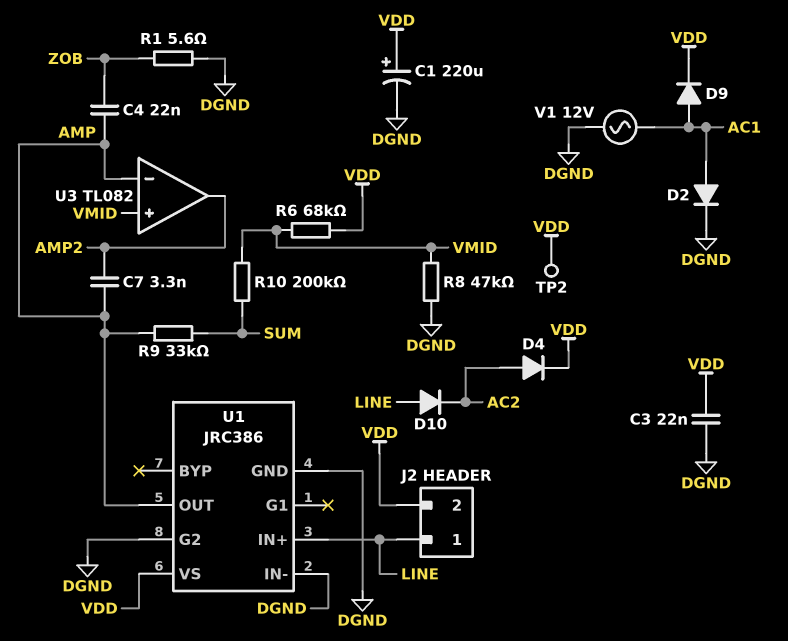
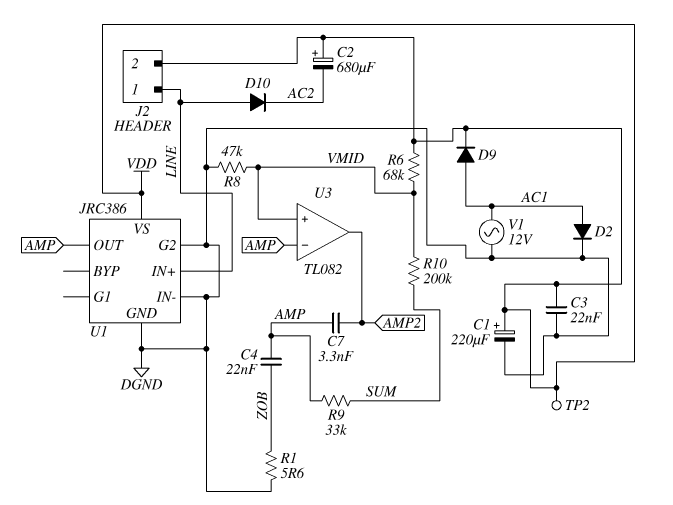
C2: none -> 680uF (plus VDD, minus AC2)
D4: diode (A AC2, K VDD) -> none

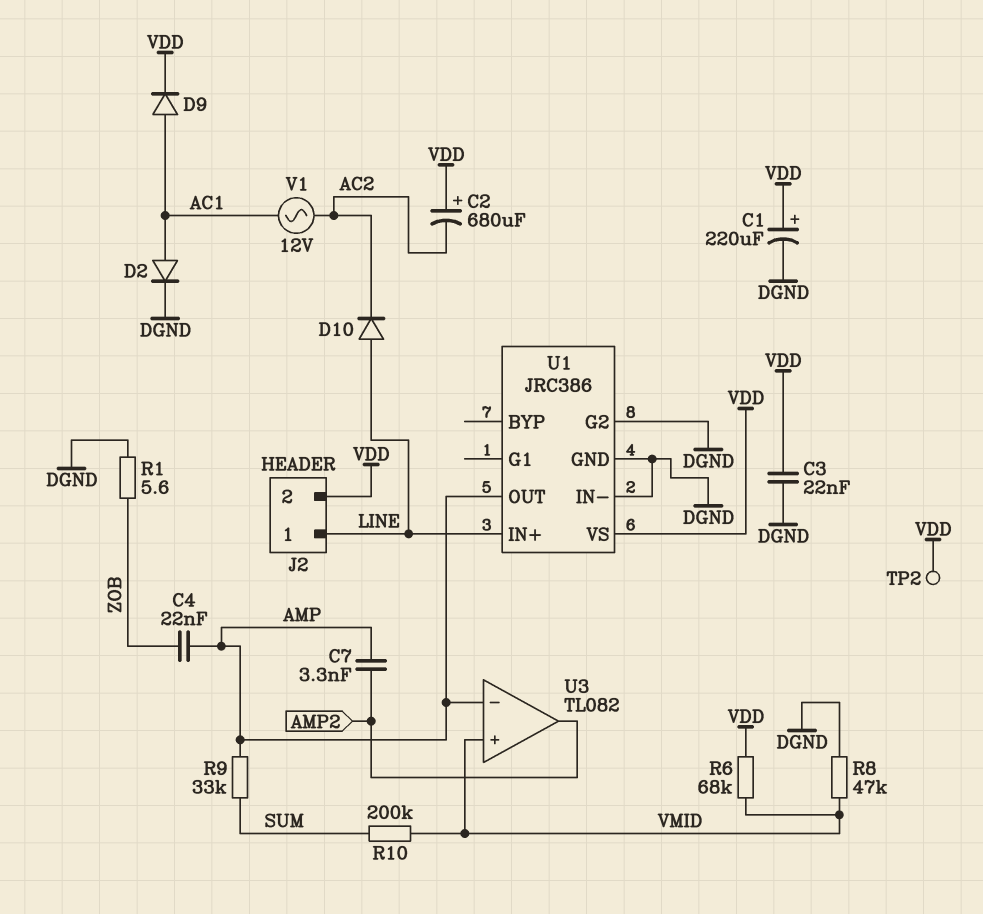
V1: AC 12V (AC1, DGND) -> AC 12V (AC1, AC2)

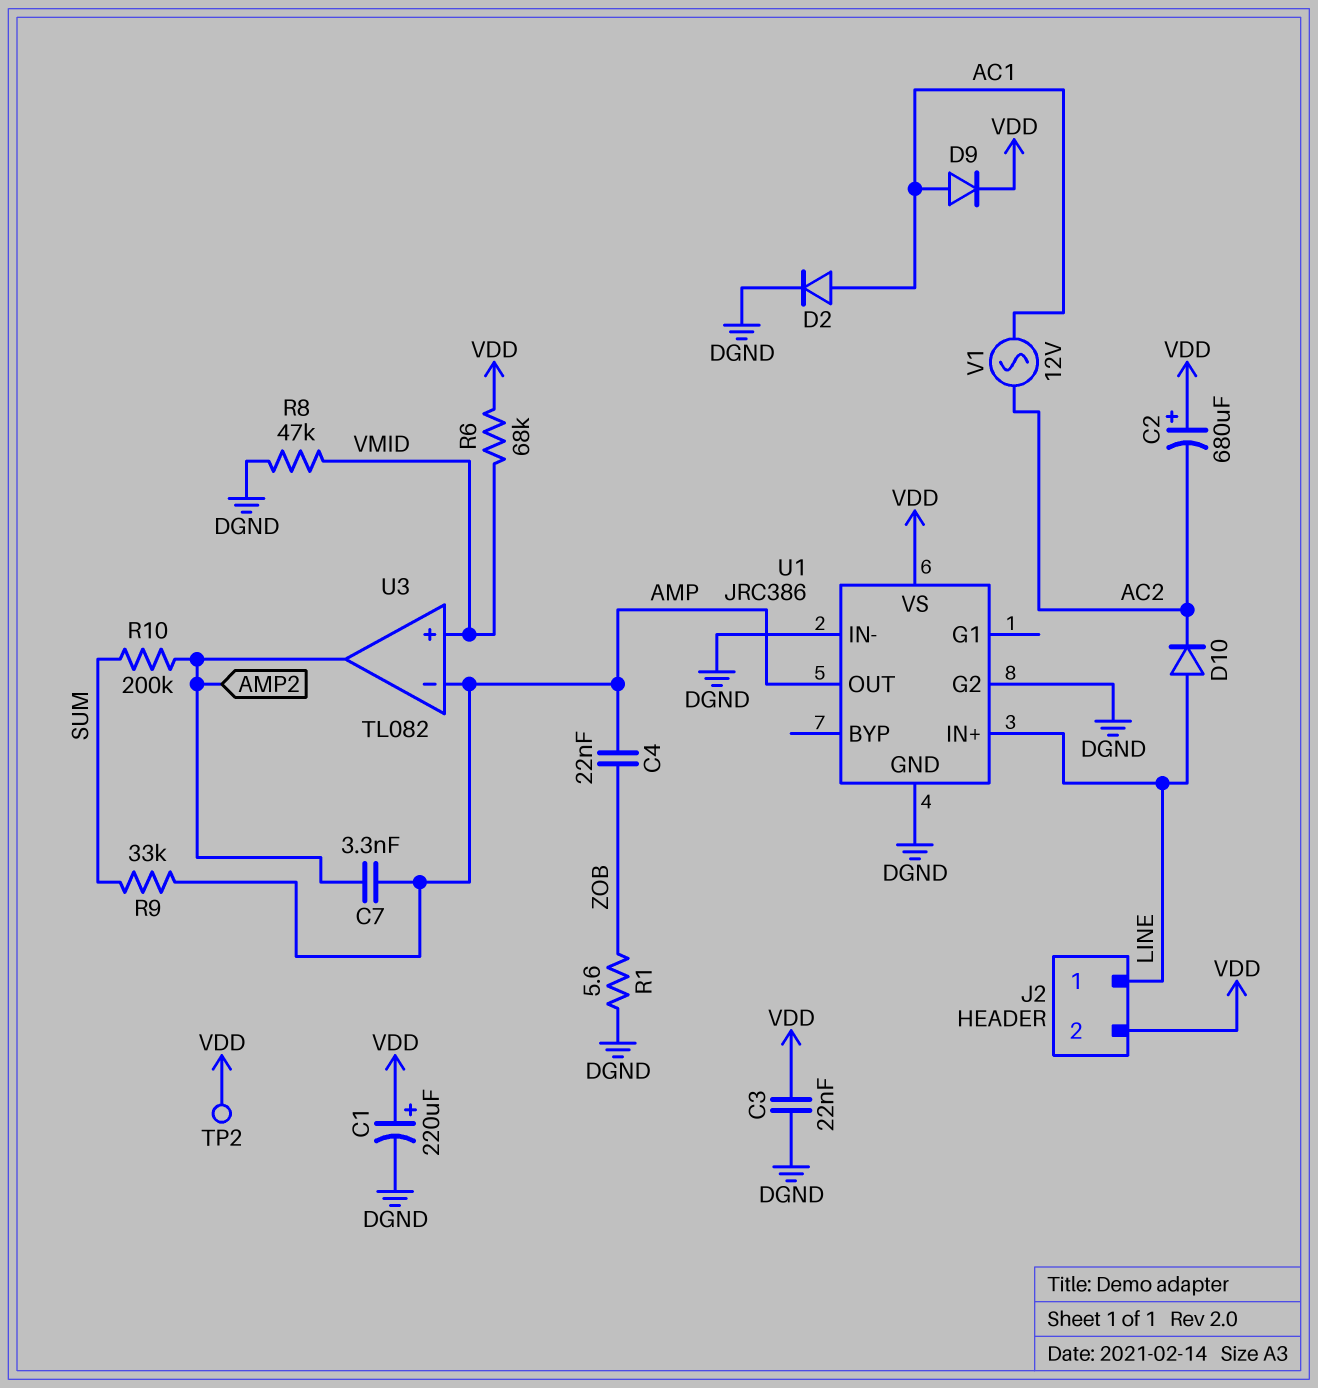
R10: 200k (SUM, VMID) -> 200k (AMP2, SUM)

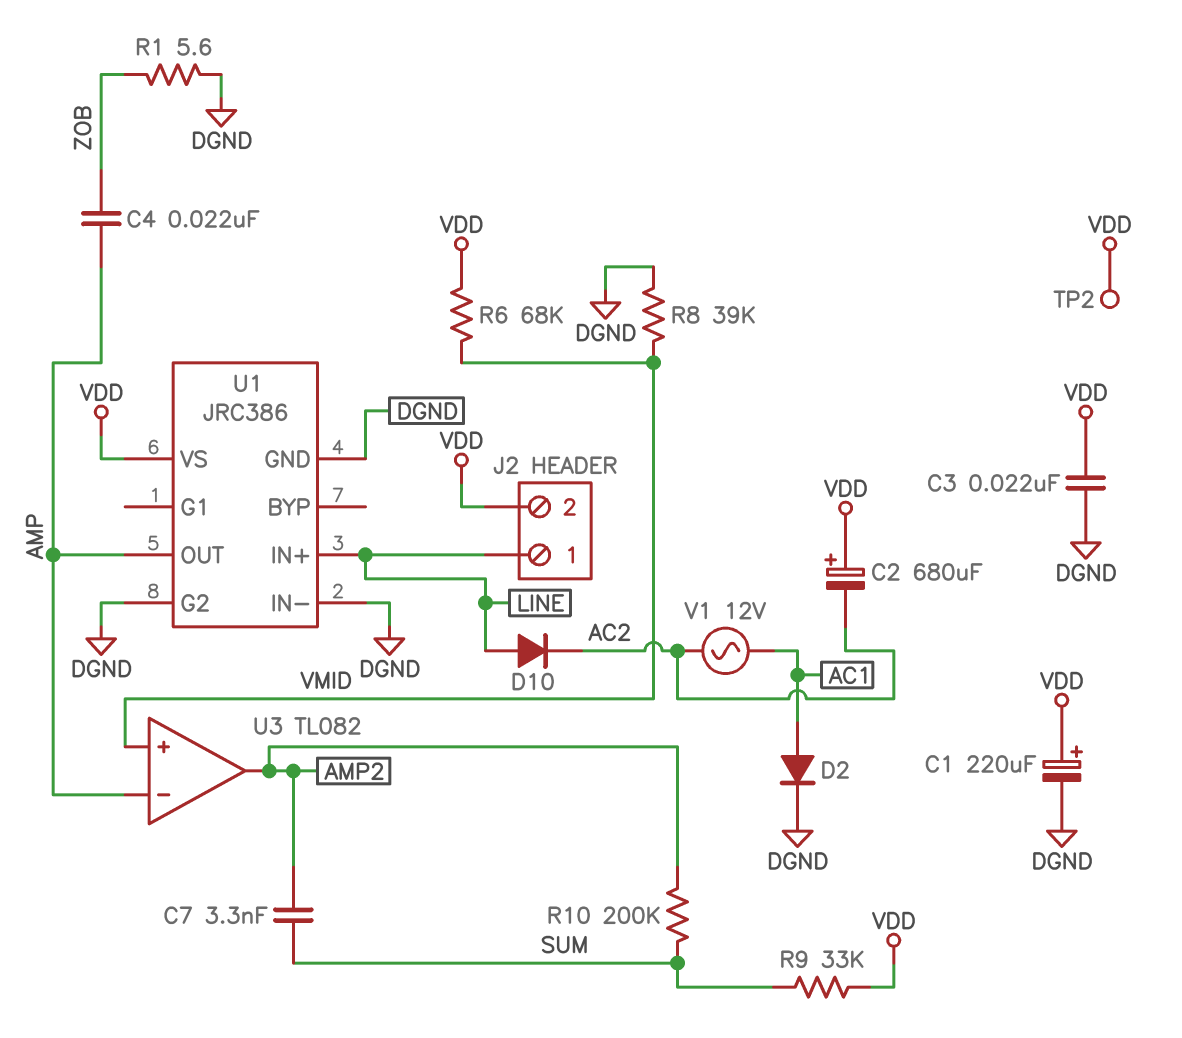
C7: 3.3nF (AMP, AMP2) -> 3.3nF (AMP2, SUM)
D9: diode (A AC1, K VDD) -> none
R8: 47k (DGND, VMID) -> 39k (DGND, VMID)
R9: 33k (AMP, SUM) -> 33k (SUM, VDD)

